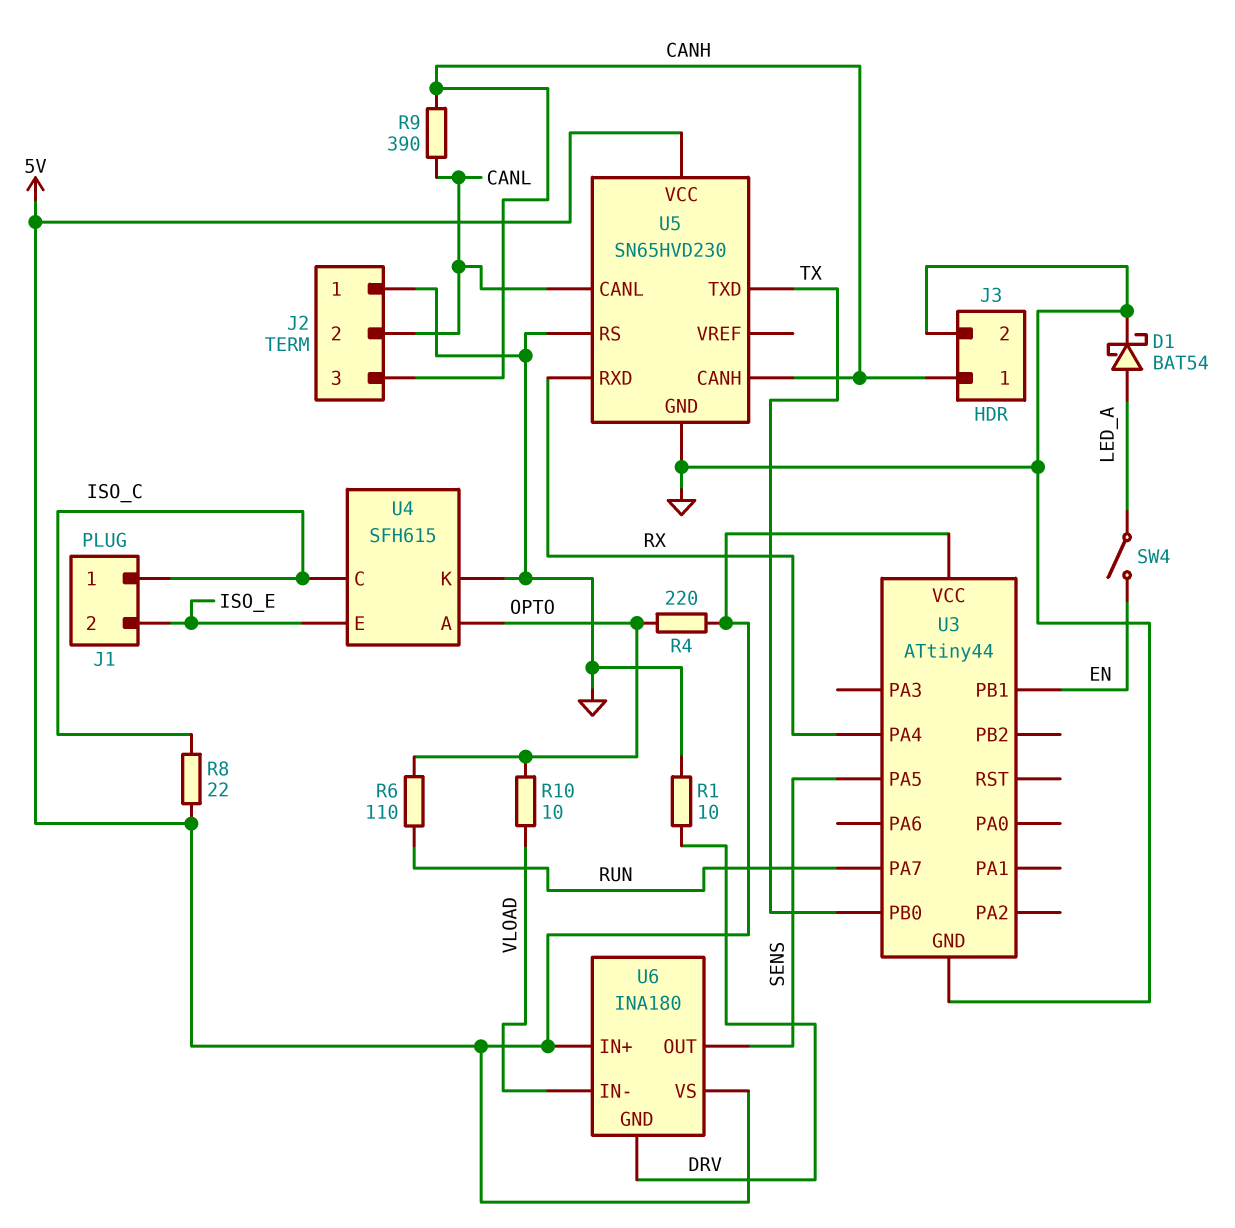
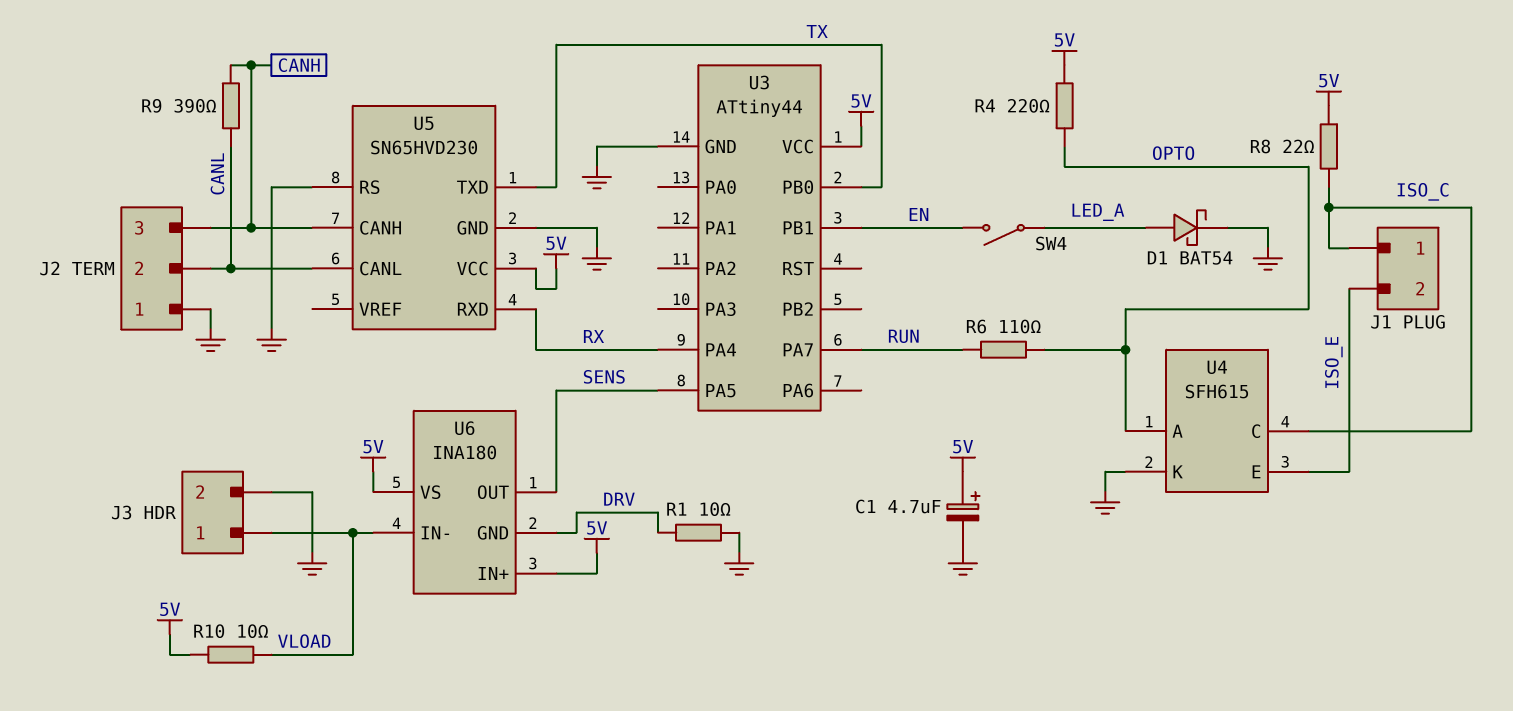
C1: none -> 4.7uF (plus 5V, minus GND)
J3 pin 1: CANH -> VLOAD
R10: 10 (OPTO, VLOAD) -> 10 (5V, VLOAD)

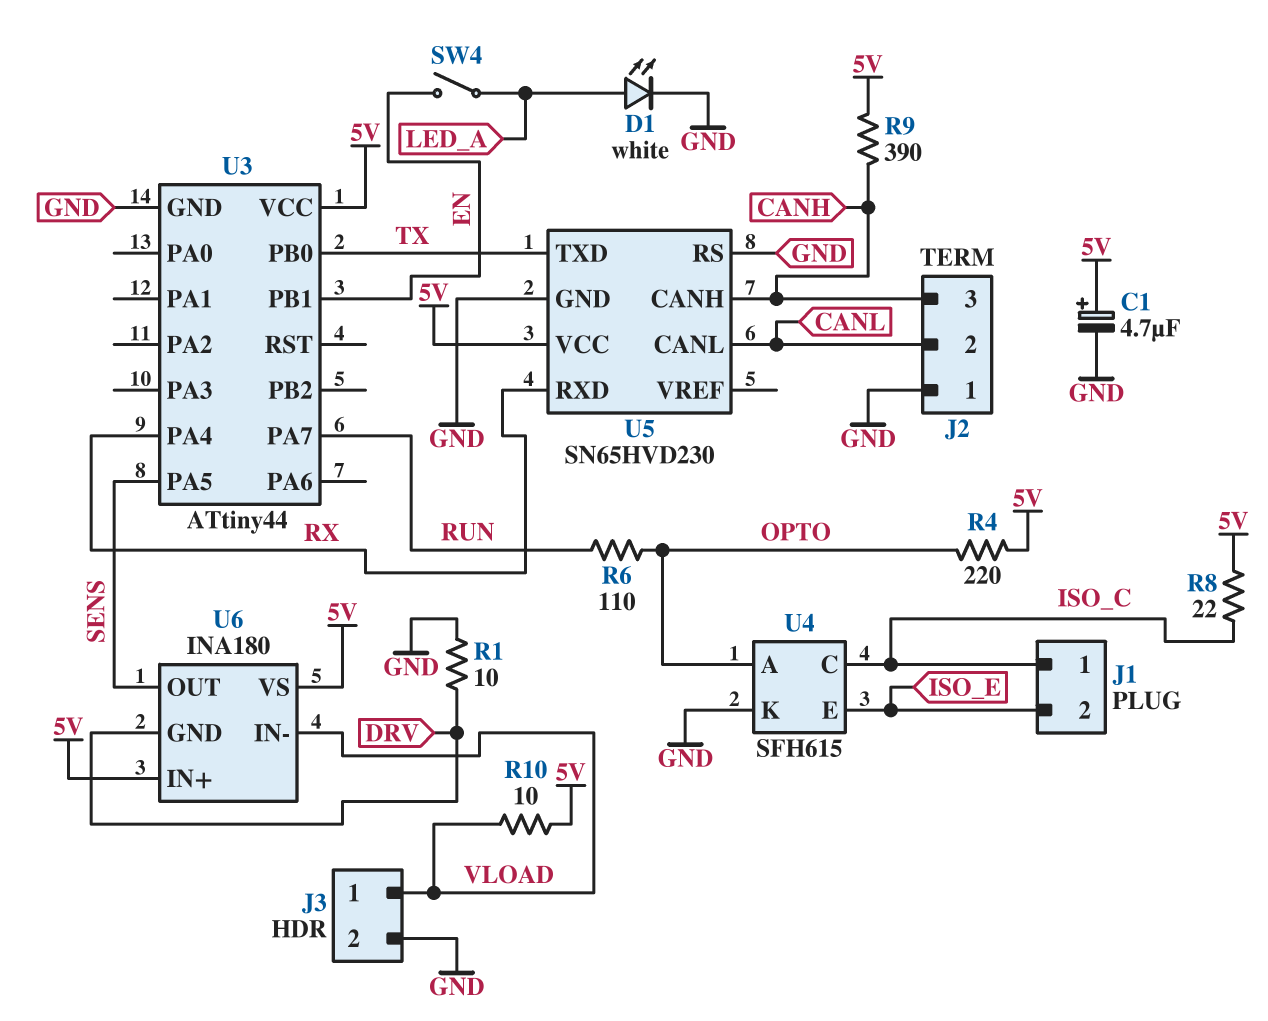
D1: schottky BAT54 (A LED_A, K GND) -> LED white (A LED_A, K GND)
R9: 390 (CANH, CANL) -> 390 (5V, CANH)

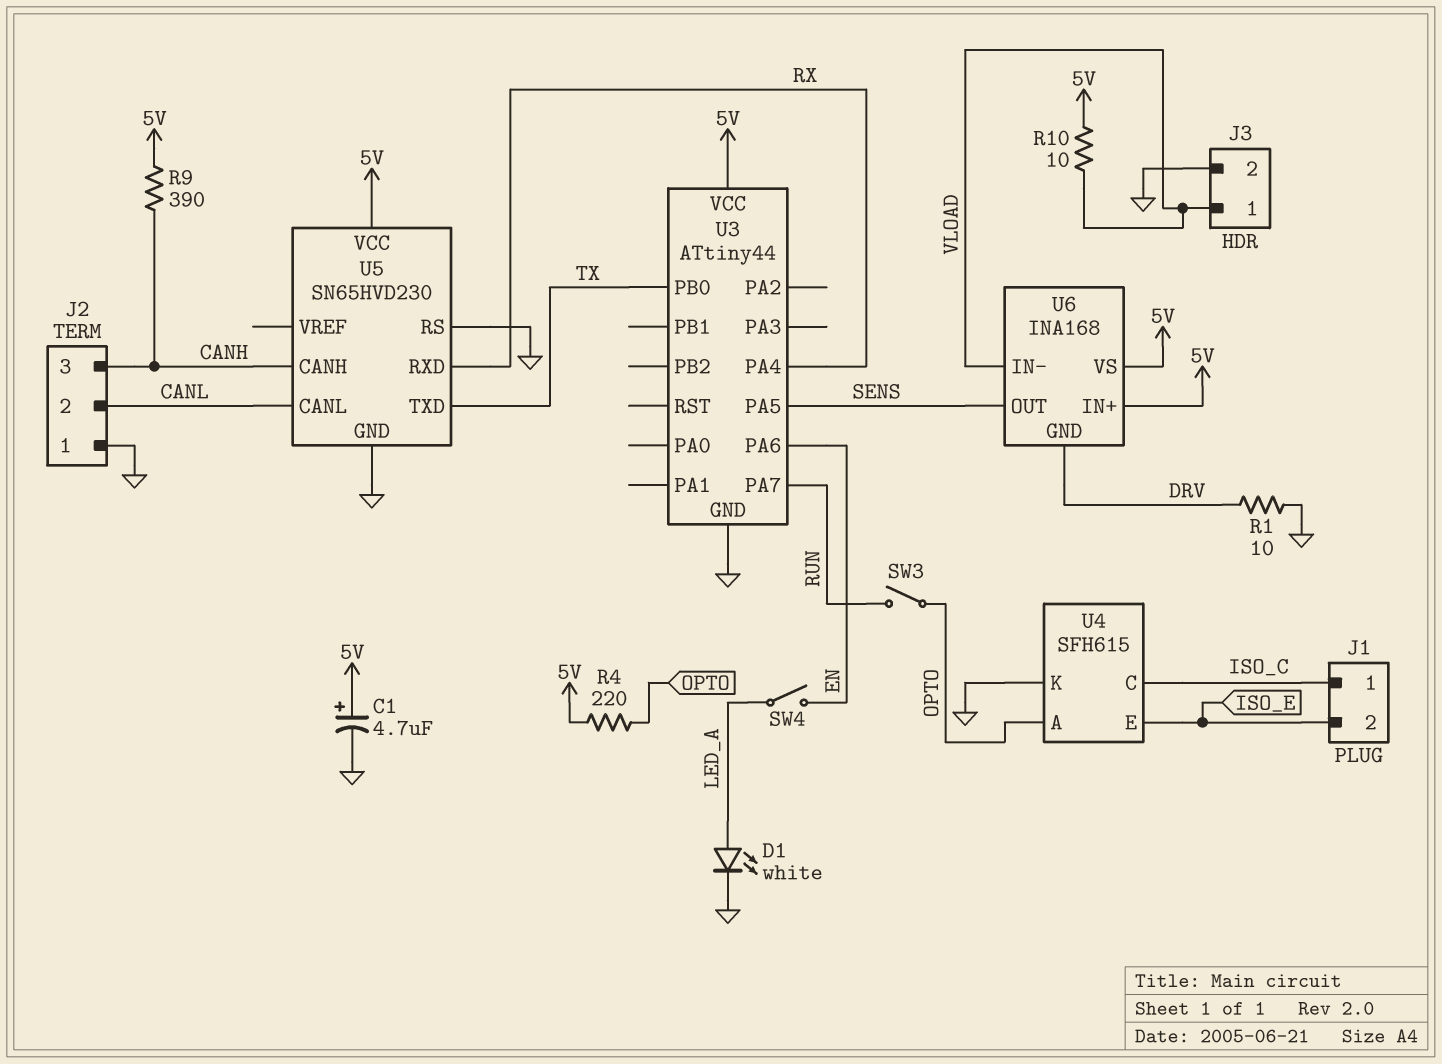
R6: 110 (OPTO, RUN) -> none
R8: 22 (5V, ISO_C) -> none
SW3: none -> switch (OPTO, RUN)
U3 pin PA6: none -> EN
U3 pin PB1: EN -> none
U6: INA180 -> INA168

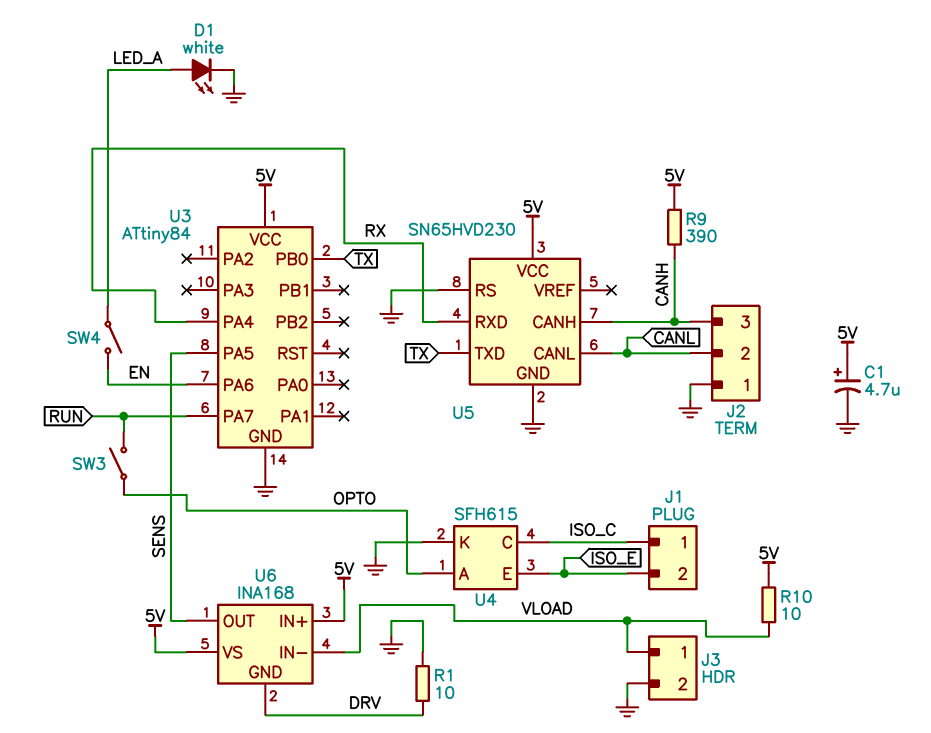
R4: 220 (5V, OPTO) -> none
U3: ATtiny44 -> ATtiny84

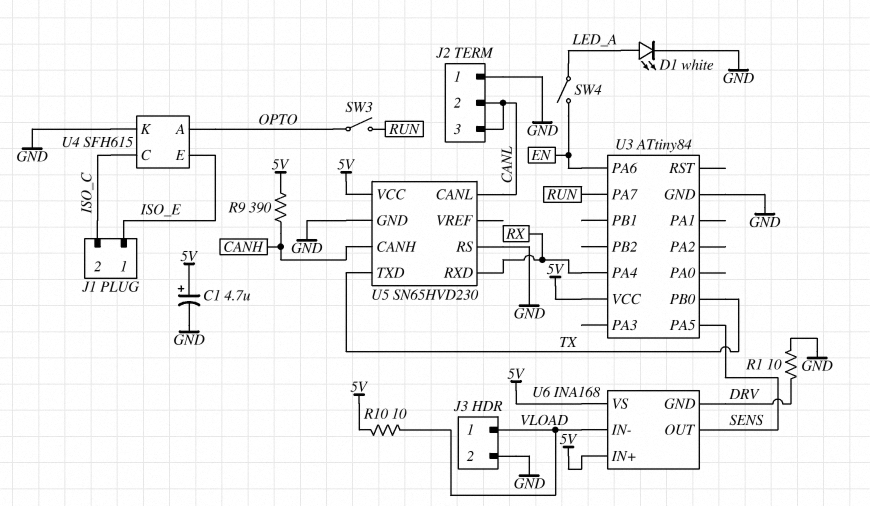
J1 pin 1: ISO_C -> ISO_E
J1 pin 2: ISO_E -> ISO_C
J2 pin 3: CANH -> CANL

